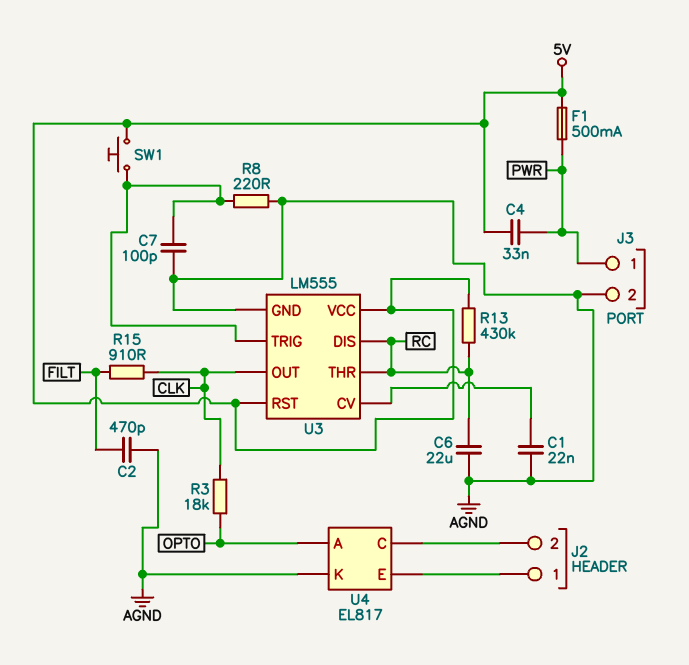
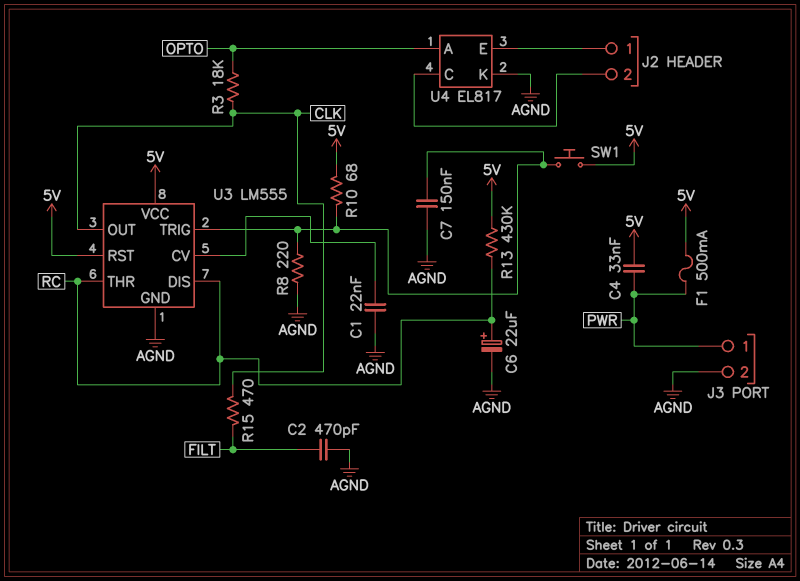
C6: 22uF (AGND, RC) -> 22uF (plus RC, minus AGND)
C7: 100pF (AGND, U3/TRIG) -> 150nF (AGND, U3/TRIG)
R10: none -> 68 (5V, U3/TRIG)
R15: 910 (CLK, FILT) -> 470 (CLK, FILT)

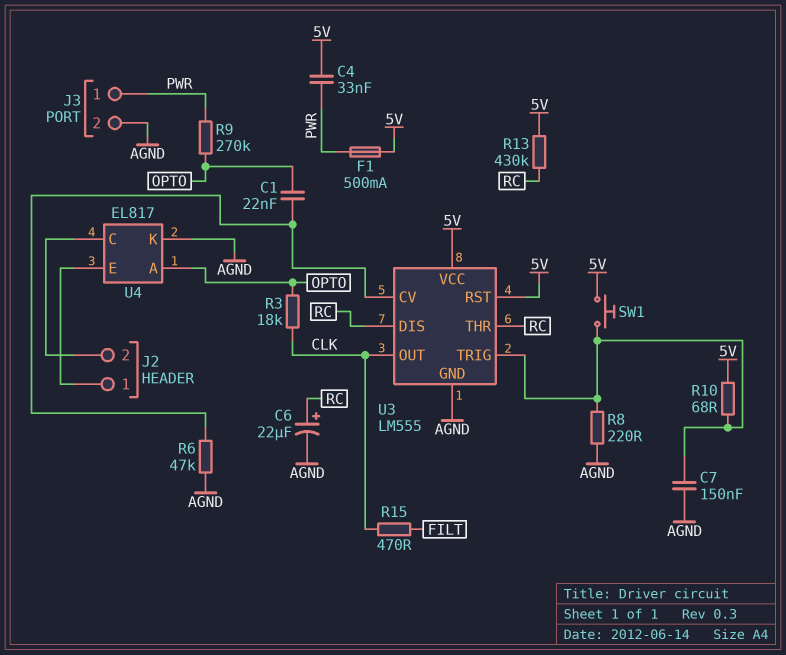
C1: 22nF (AGND, U3/CV) -> 22nF (OPTO, U3/CV)
C2: 470pF (AGND, FILT) -> none
R6: none -> 47k (AGND, U3/CV)
R9: none -> 270k (OPTO, PWR)

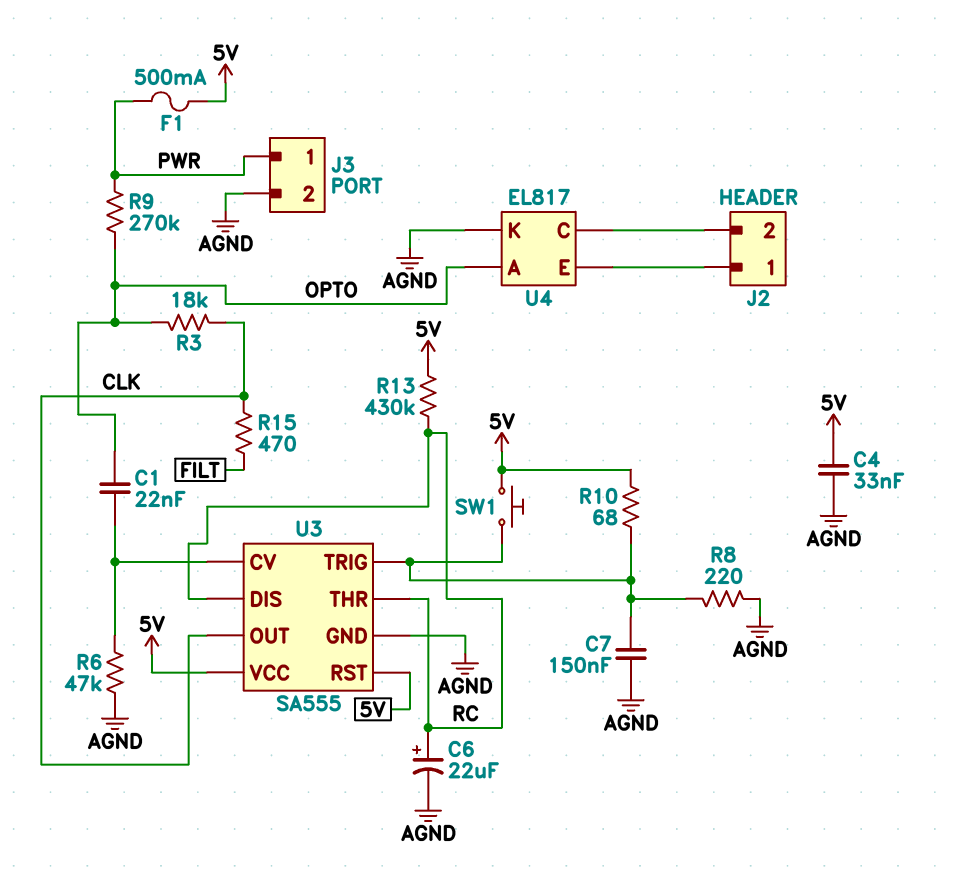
C4: 33nF (5V, PWR) -> 33nF (5V, AGND)
U3: LM555 -> SA555

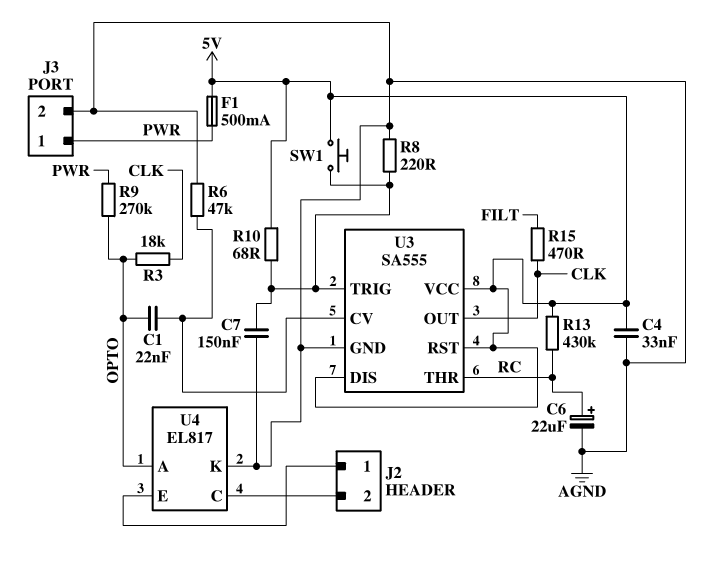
U3 pin DIS: RC -> 5V

